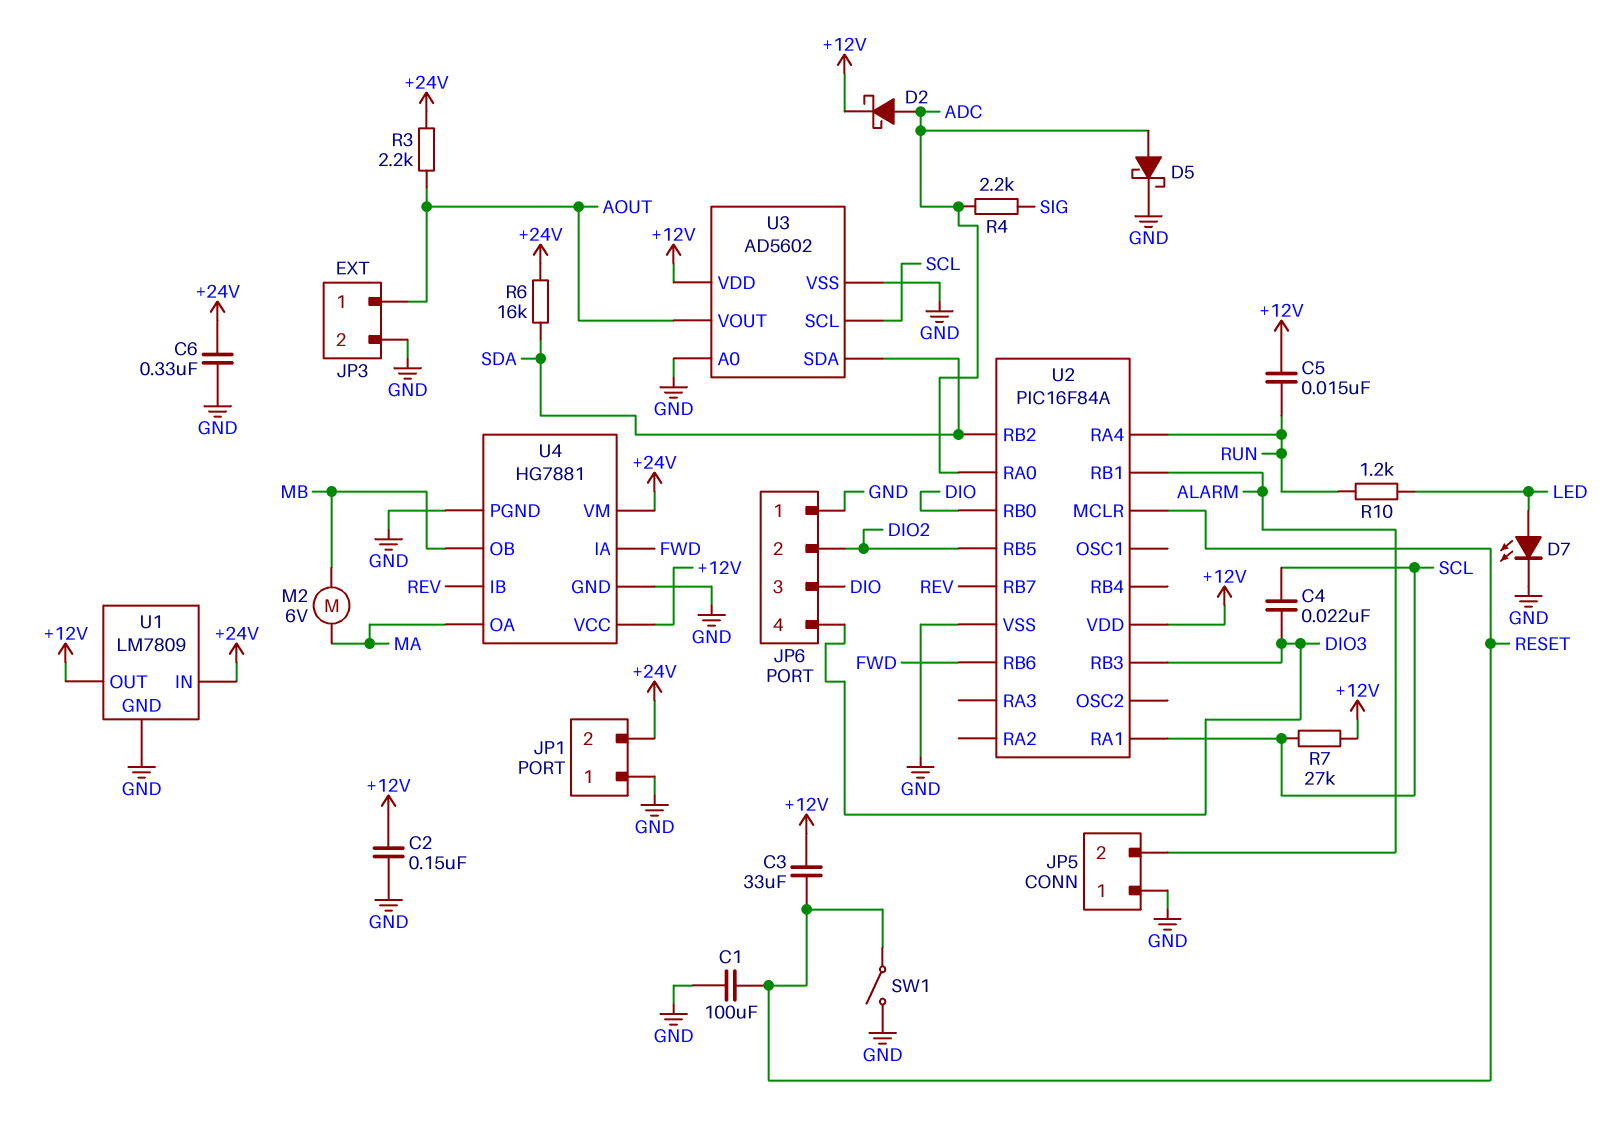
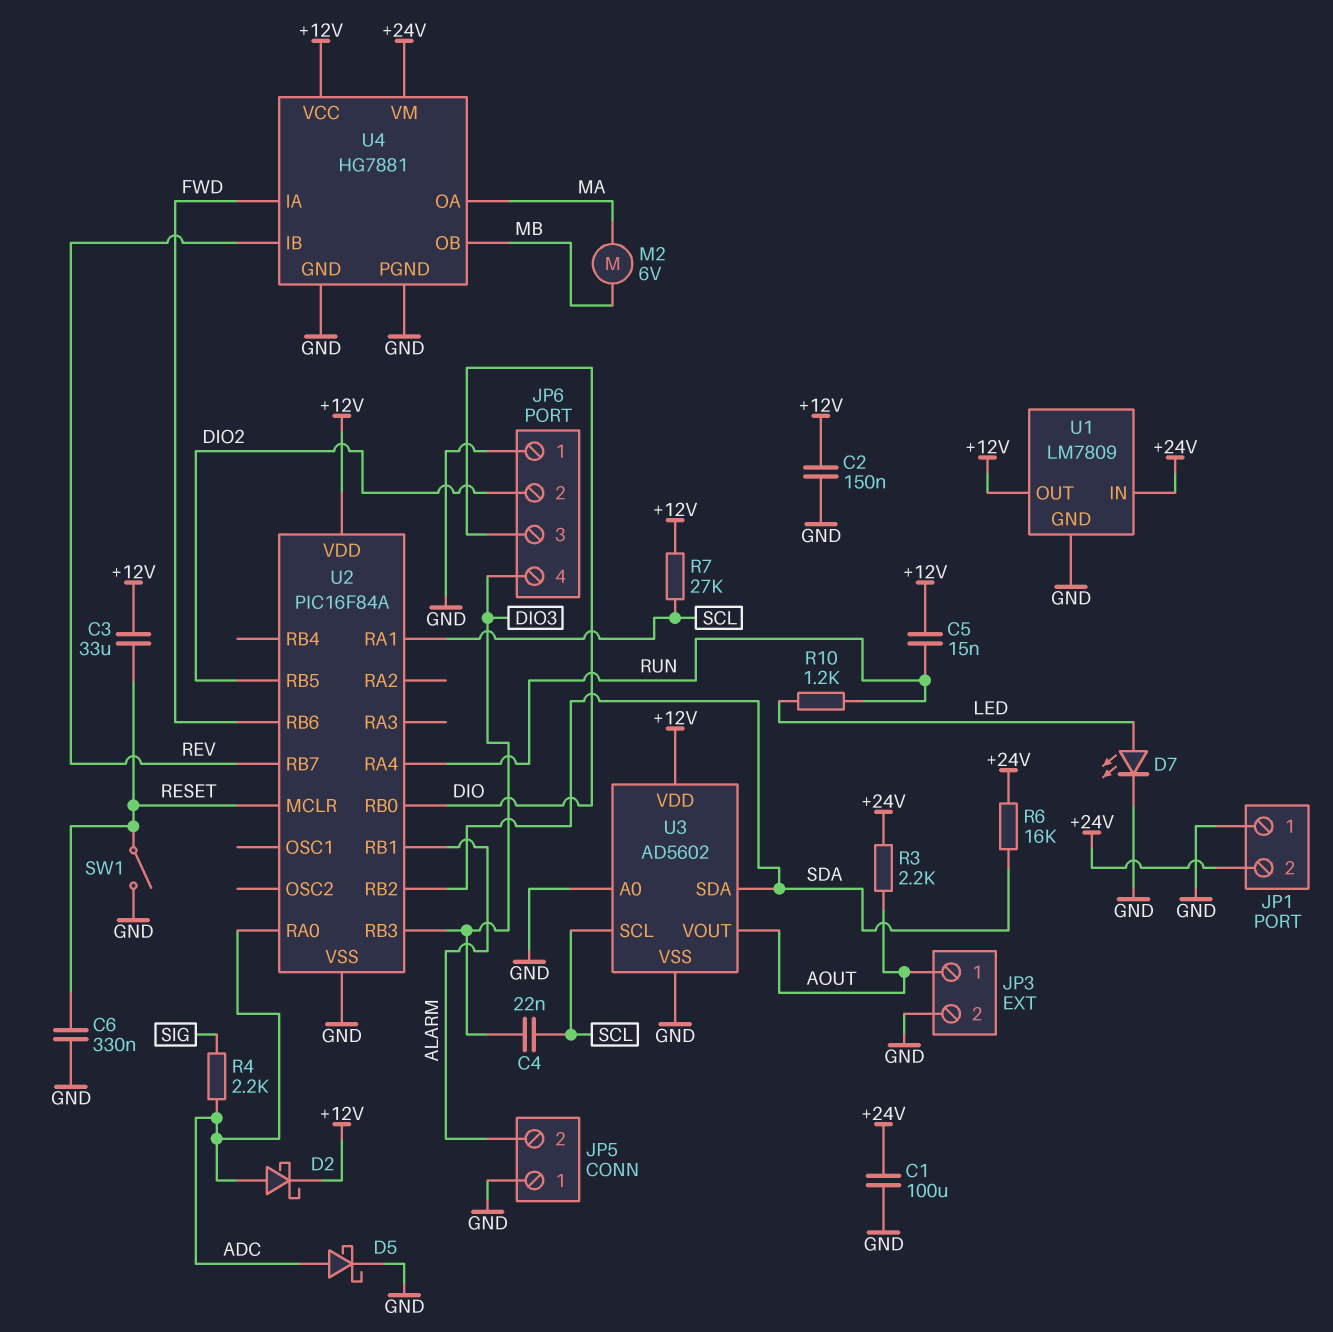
C1: 100uF (GND, RESET) -> 100uF (+24V, GND)
C6: 330nF (+24V, GND) -> 330nF (GND, RESET)

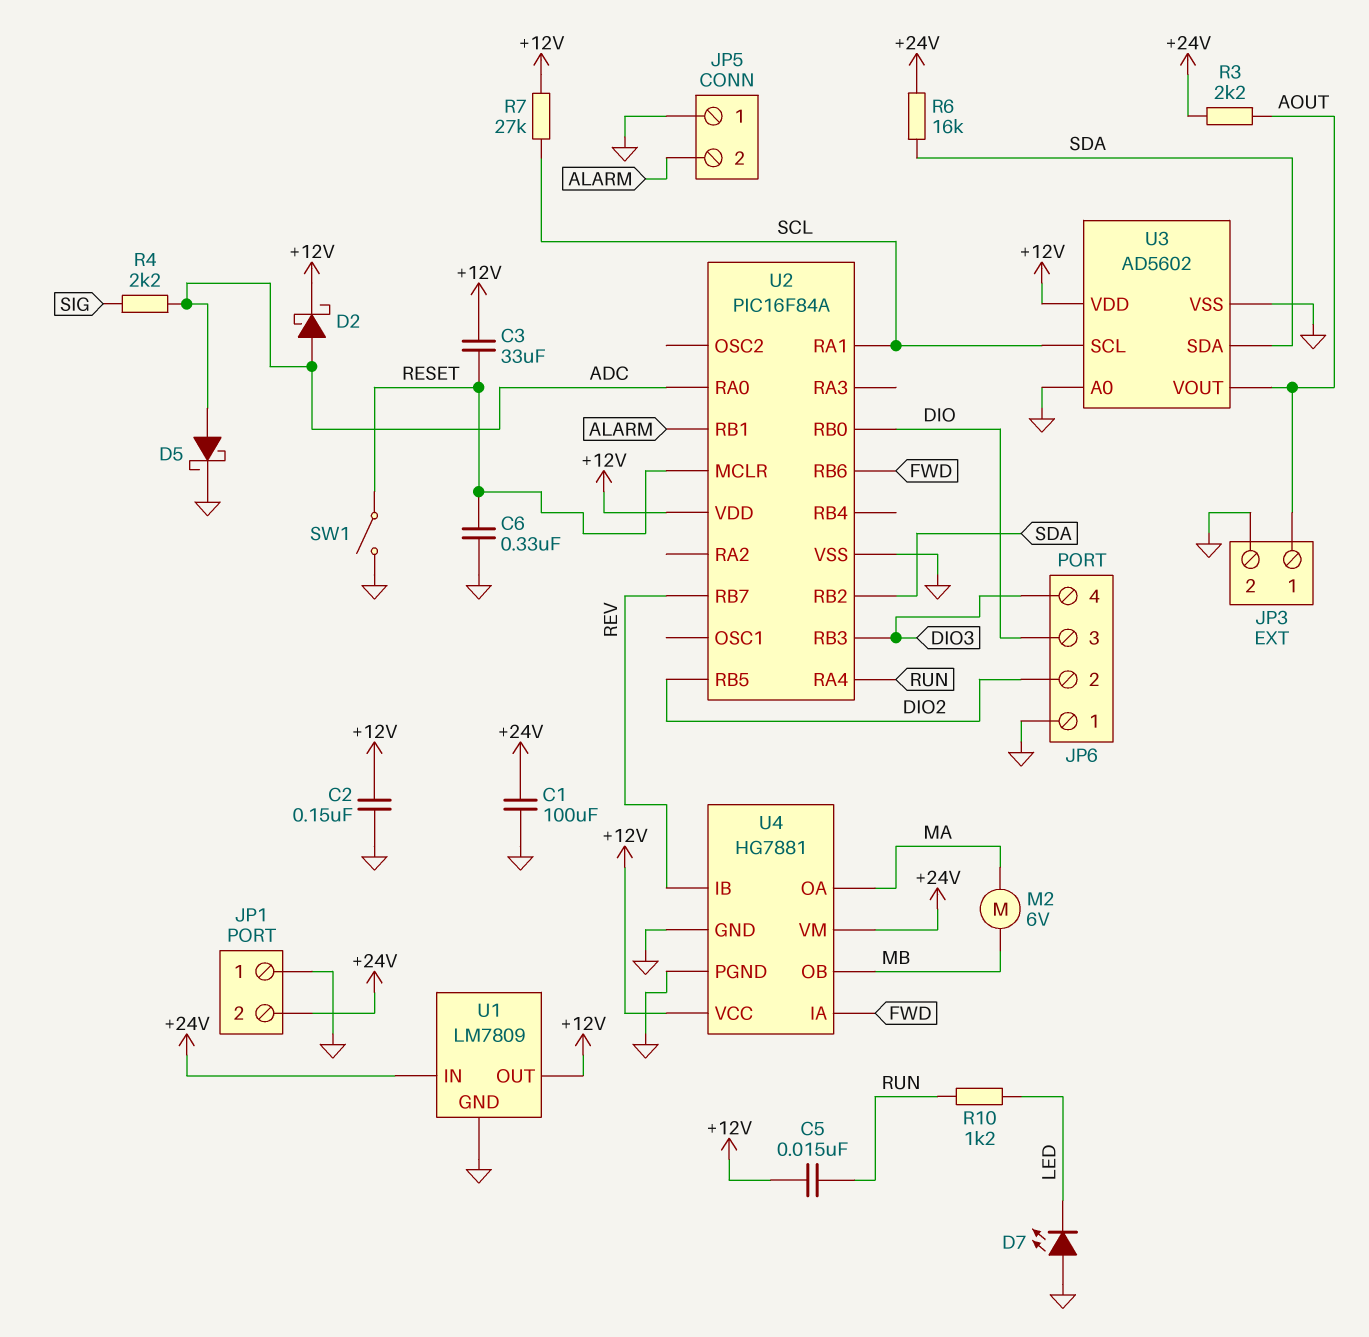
C4: 22nF (DIO3, SCL) -> none
D7: LED (A LED, K GND) -> LED (A GND, K LED)

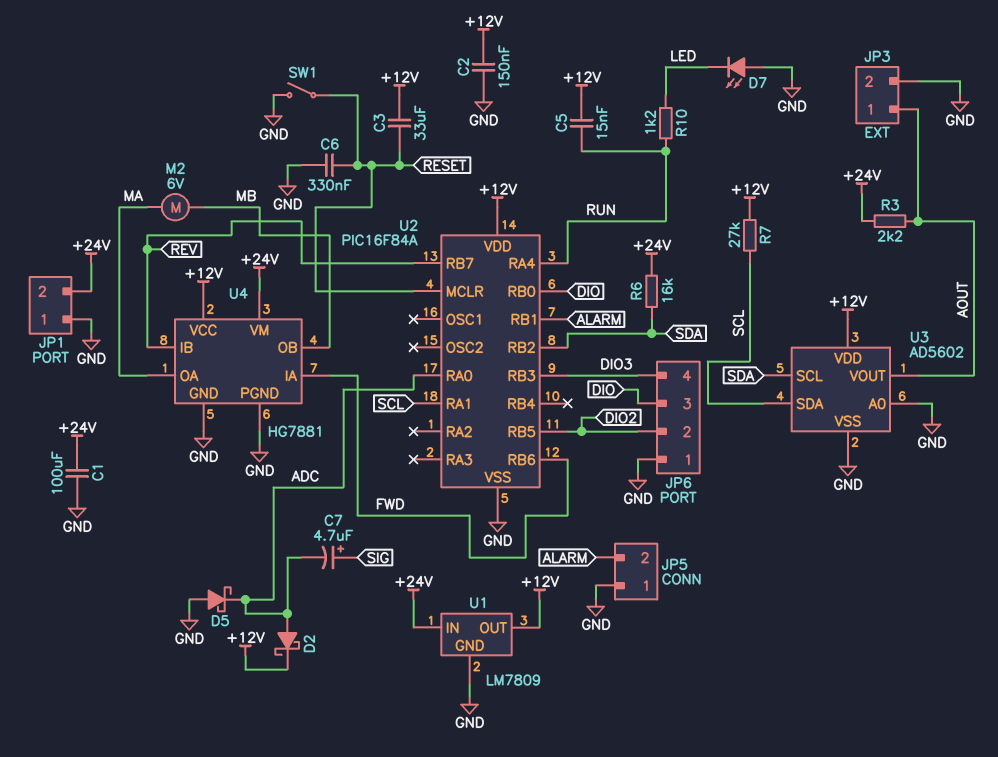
C7: none -> 4.7uF (plus SIG, minus ADC)
D5: schottky (A ADC, K GND) -> schottky (A GND, K ADC)
R4: 2.2k (ADC, SIG) -> none
U3 pin SCL: SCL -> SDA
U3 pin SDA: SDA -> SCL

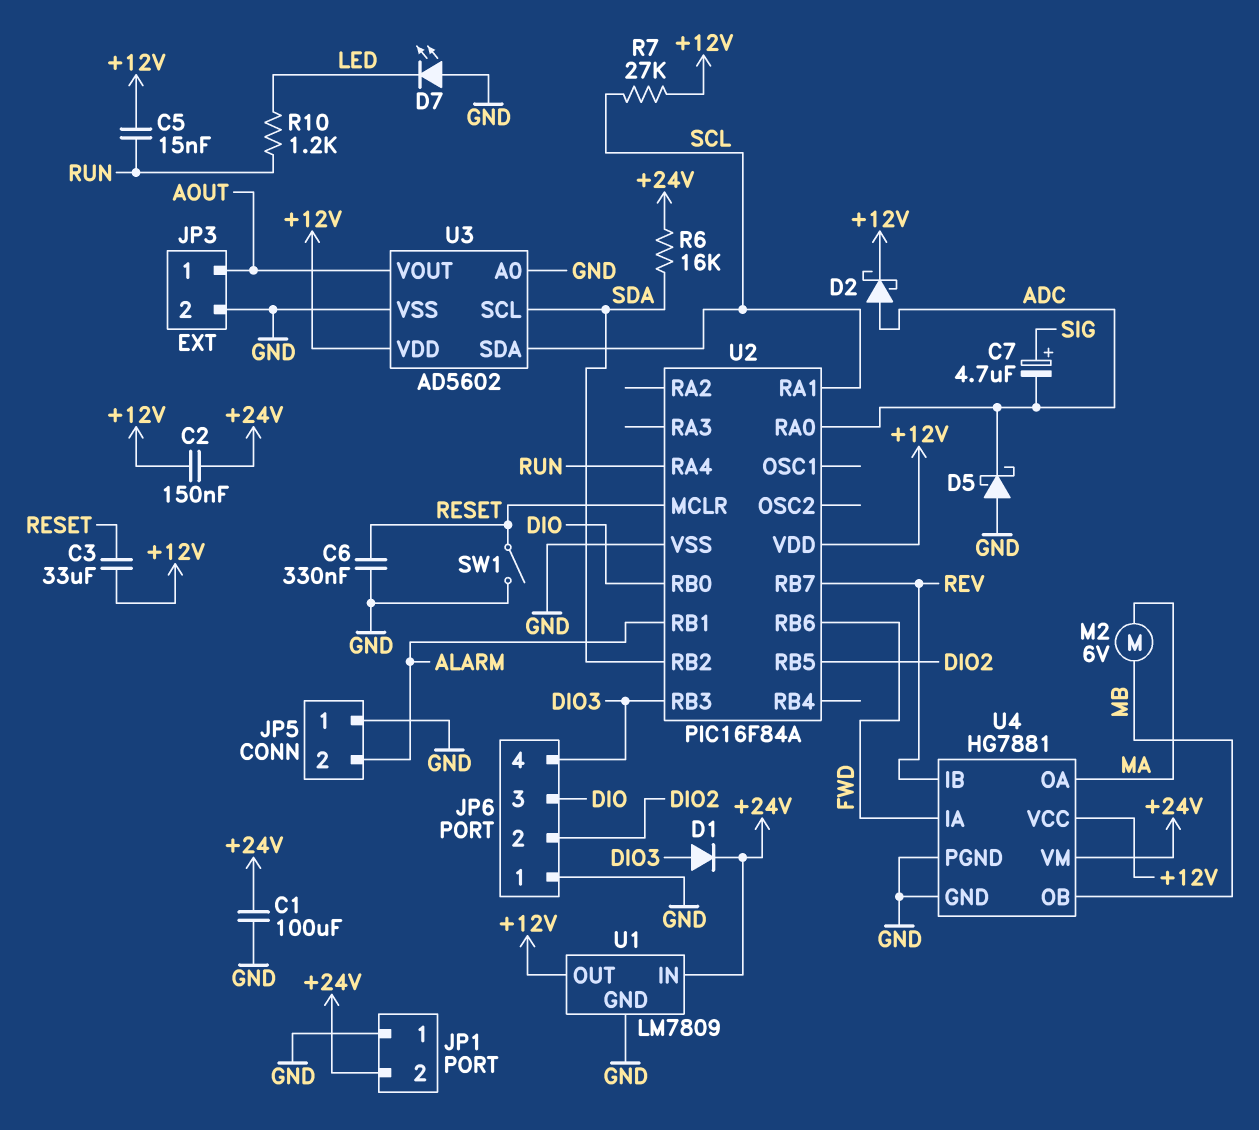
C2: 150nF (+12V, GND) -> 150nF (+12V, +24V)
D1: none -> diode (A DIO3, K +24V)
R3: 2.2k (+24V, AOUT) -> none

